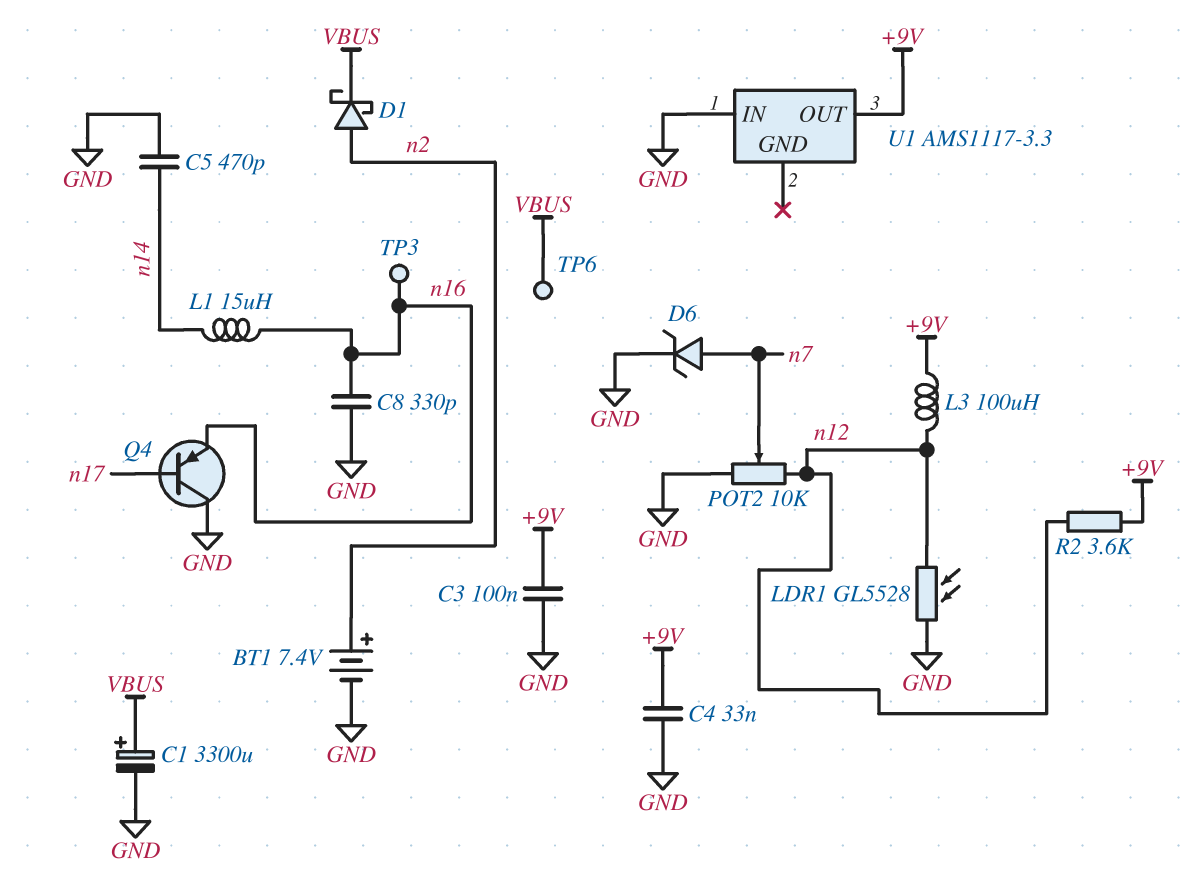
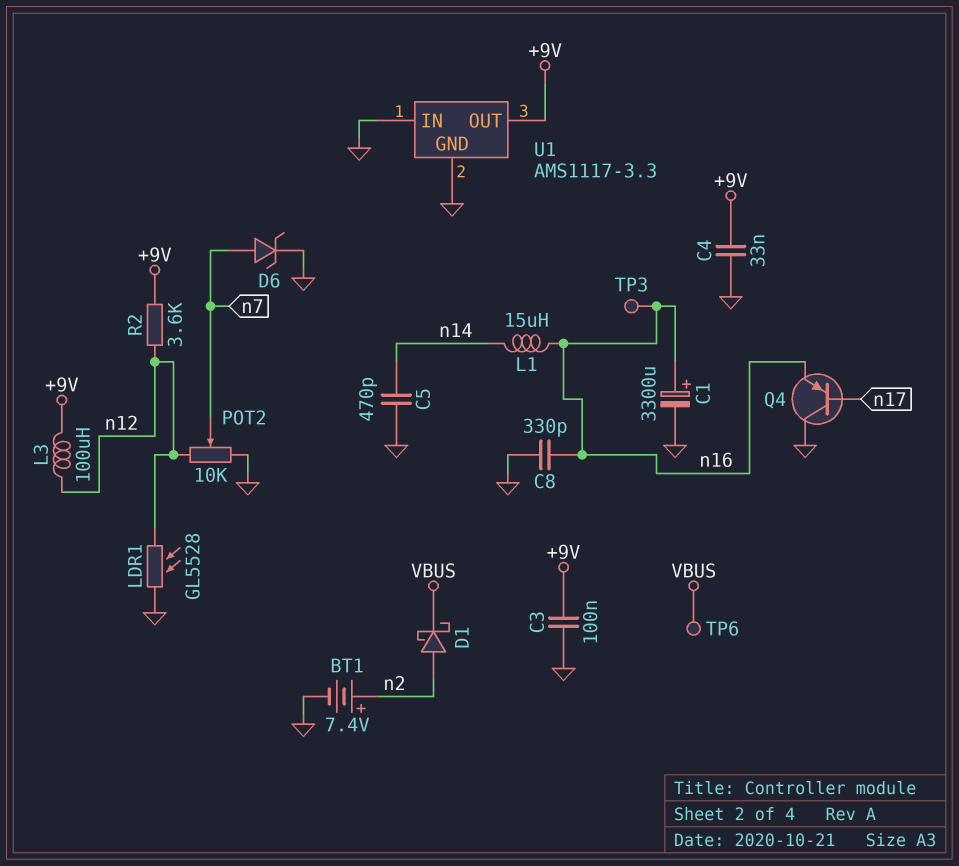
C1: 3300uF (plus VBUS, minus GND) -> 3300uF (plus n16, minus GND)
U1 pin GND: none -> GND

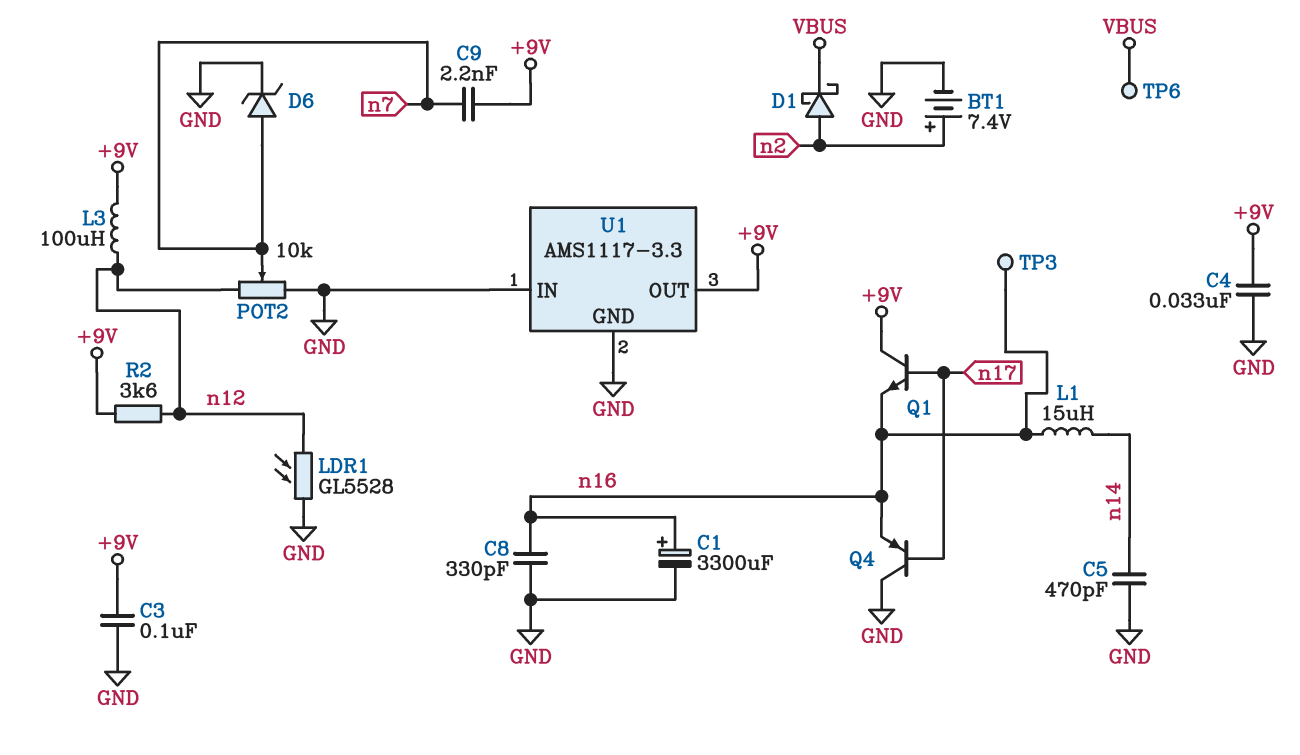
C9: none -> 2.2nF (+9V, n7)
Q1: none -> NPN (B n17, C +9V, E n16)

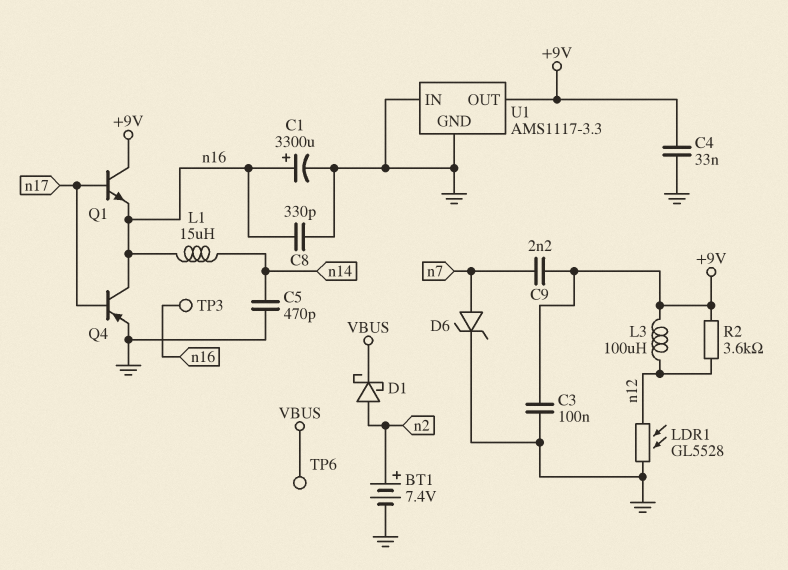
POT2: 10k (GND, n12, wiper n7) -> none
Q4: PNP (B n17, C GND, E n16) -> PNP (B n17, C n16, E GND)

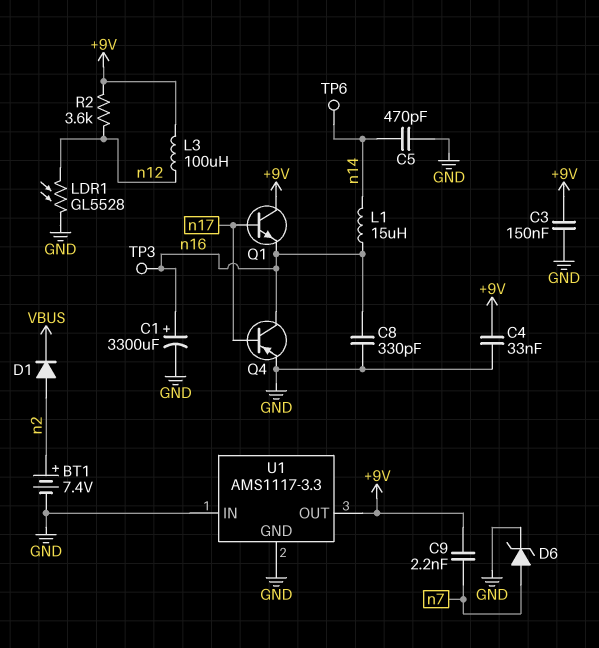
C3: 100nF (+9V, GND) -> 150nF (+9V, GND)
D1: schottky (A n2, K VBUS) -> diode (A n2, K VBUS)
TP6: test point (VBUS) -> test point (n14)

